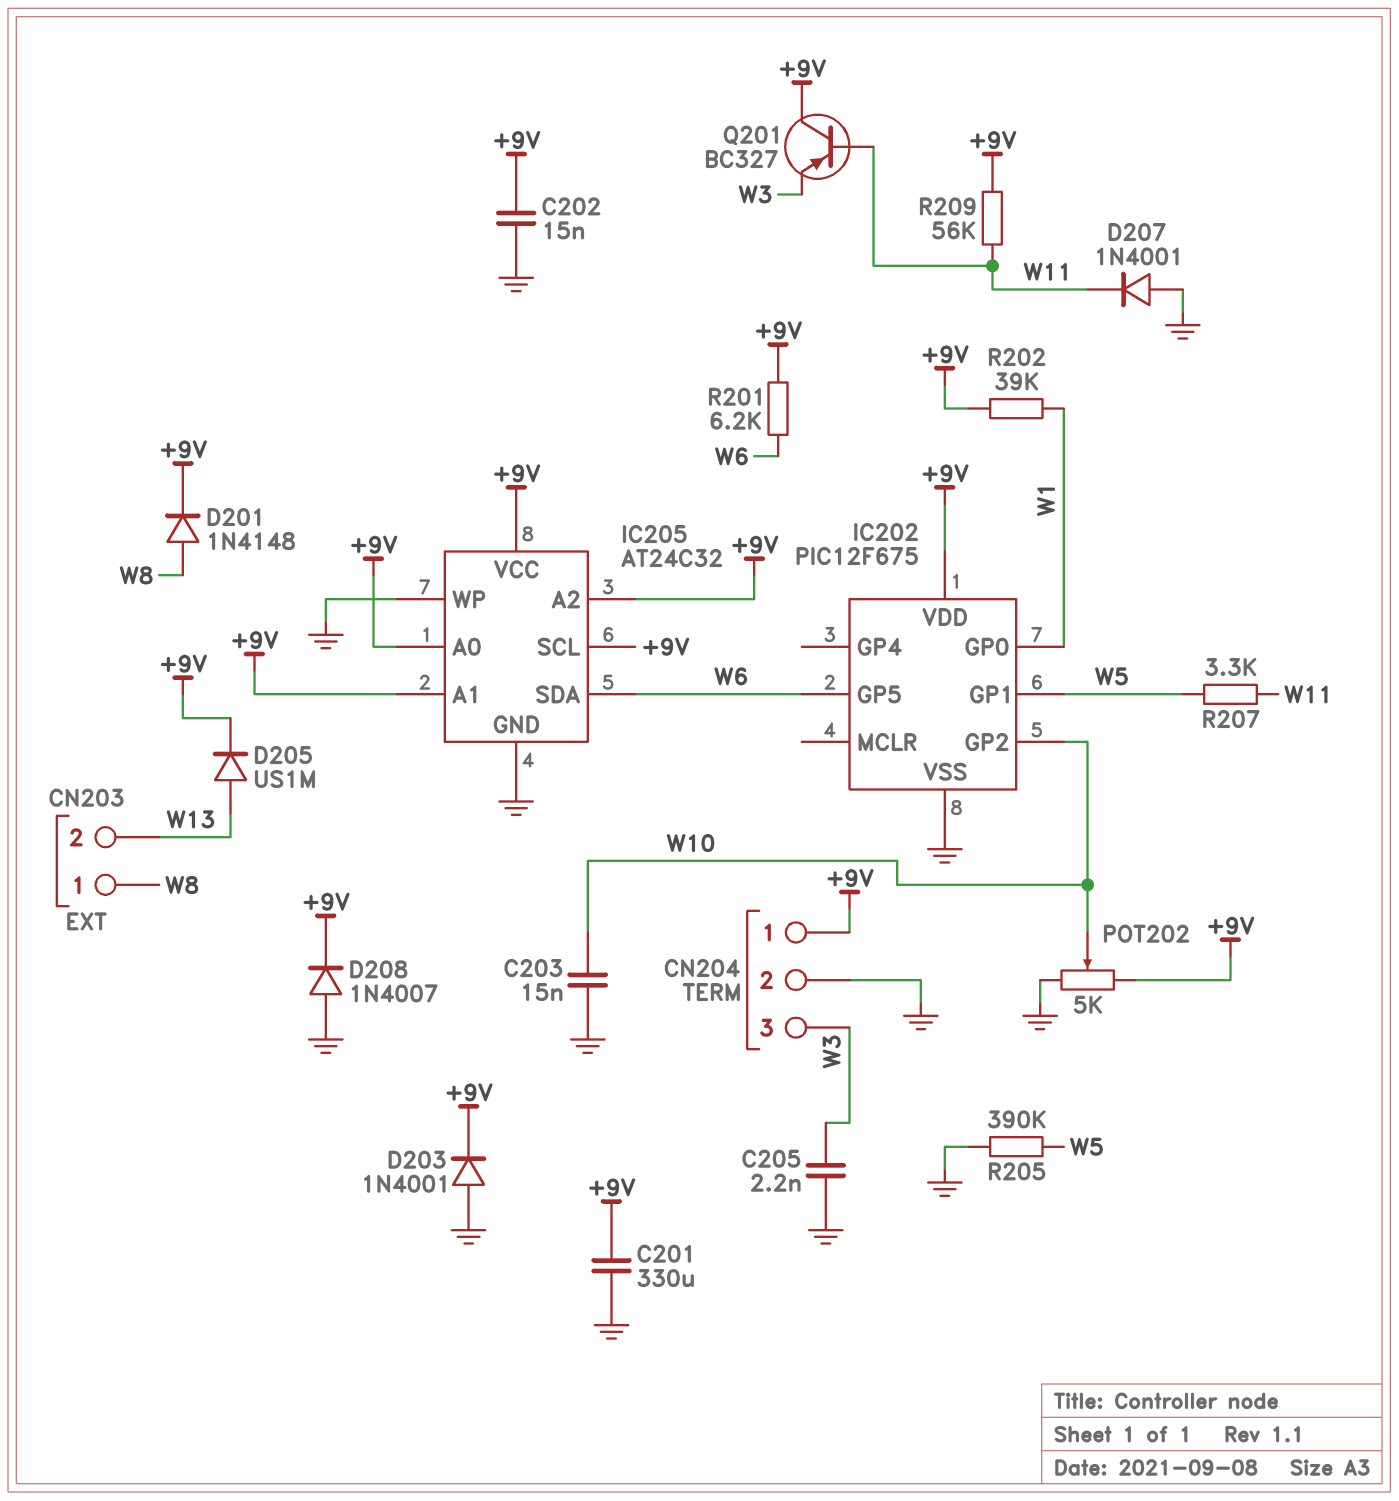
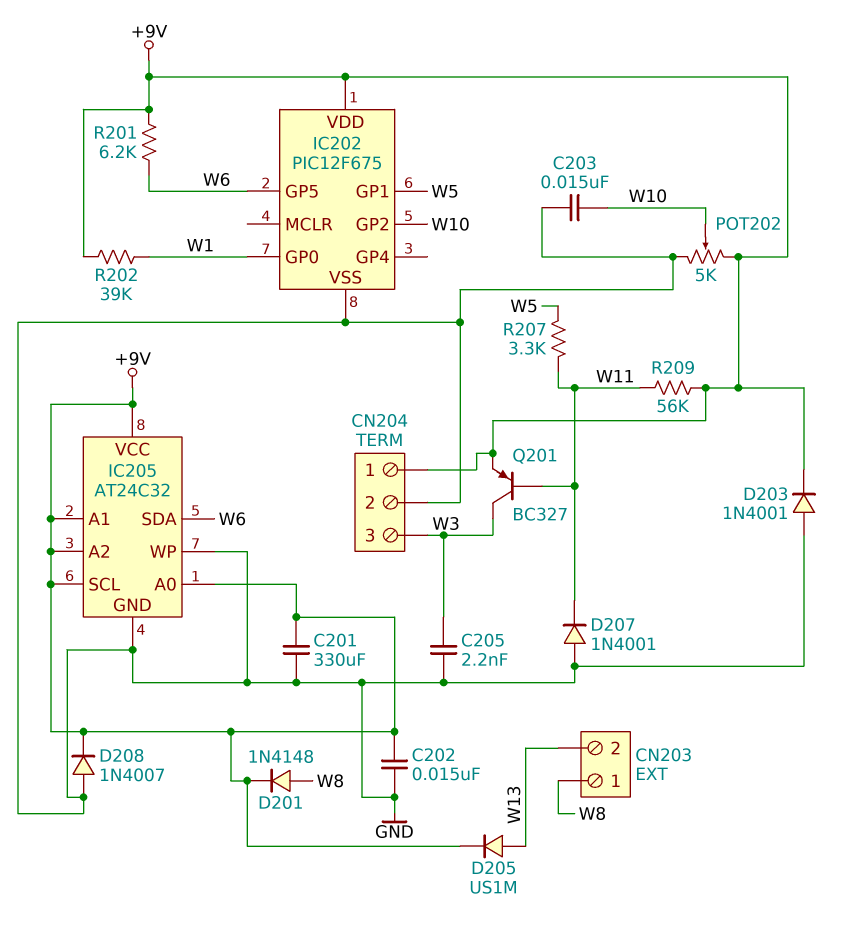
Q201: PNP BC327 (B W11, C +9V, E W3) -> PNP BC327 (B W11, C W3, E +9V)
R205: 390k (GND, W5) -> none

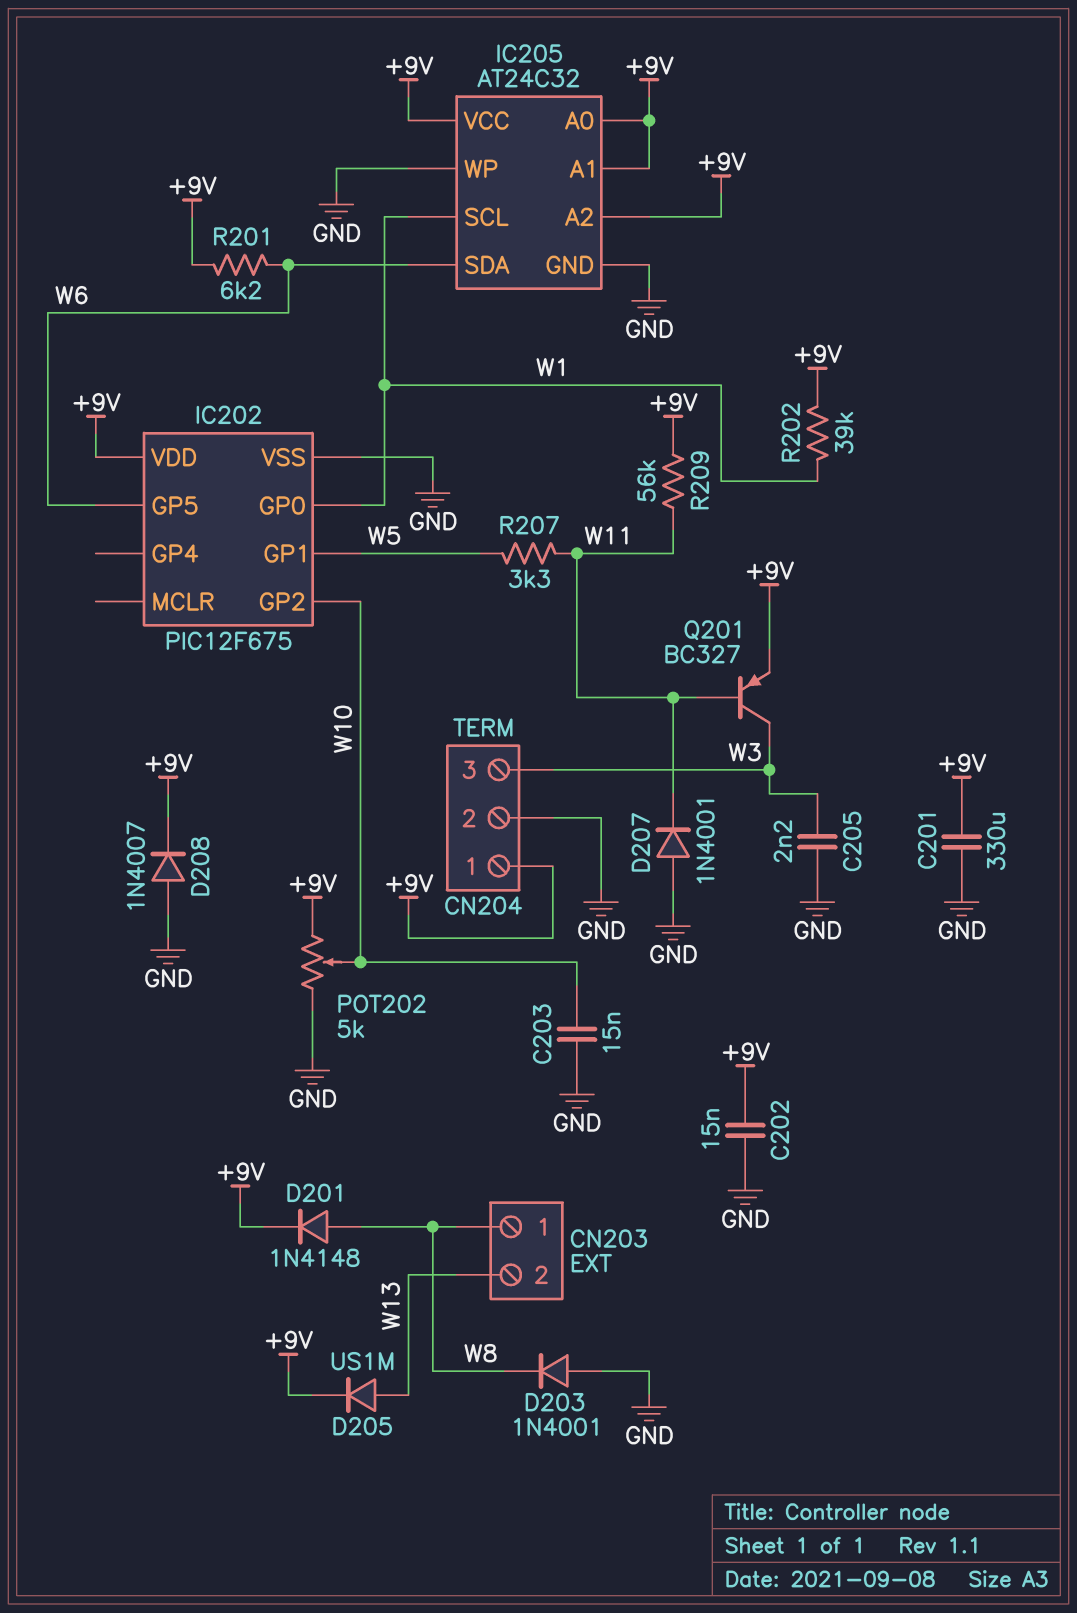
D203: diode 1N4001 (A GND, K +9V) -> diode 1N4001 (A GND, K W8)
IC205 pin SCL: +9V -> W1

